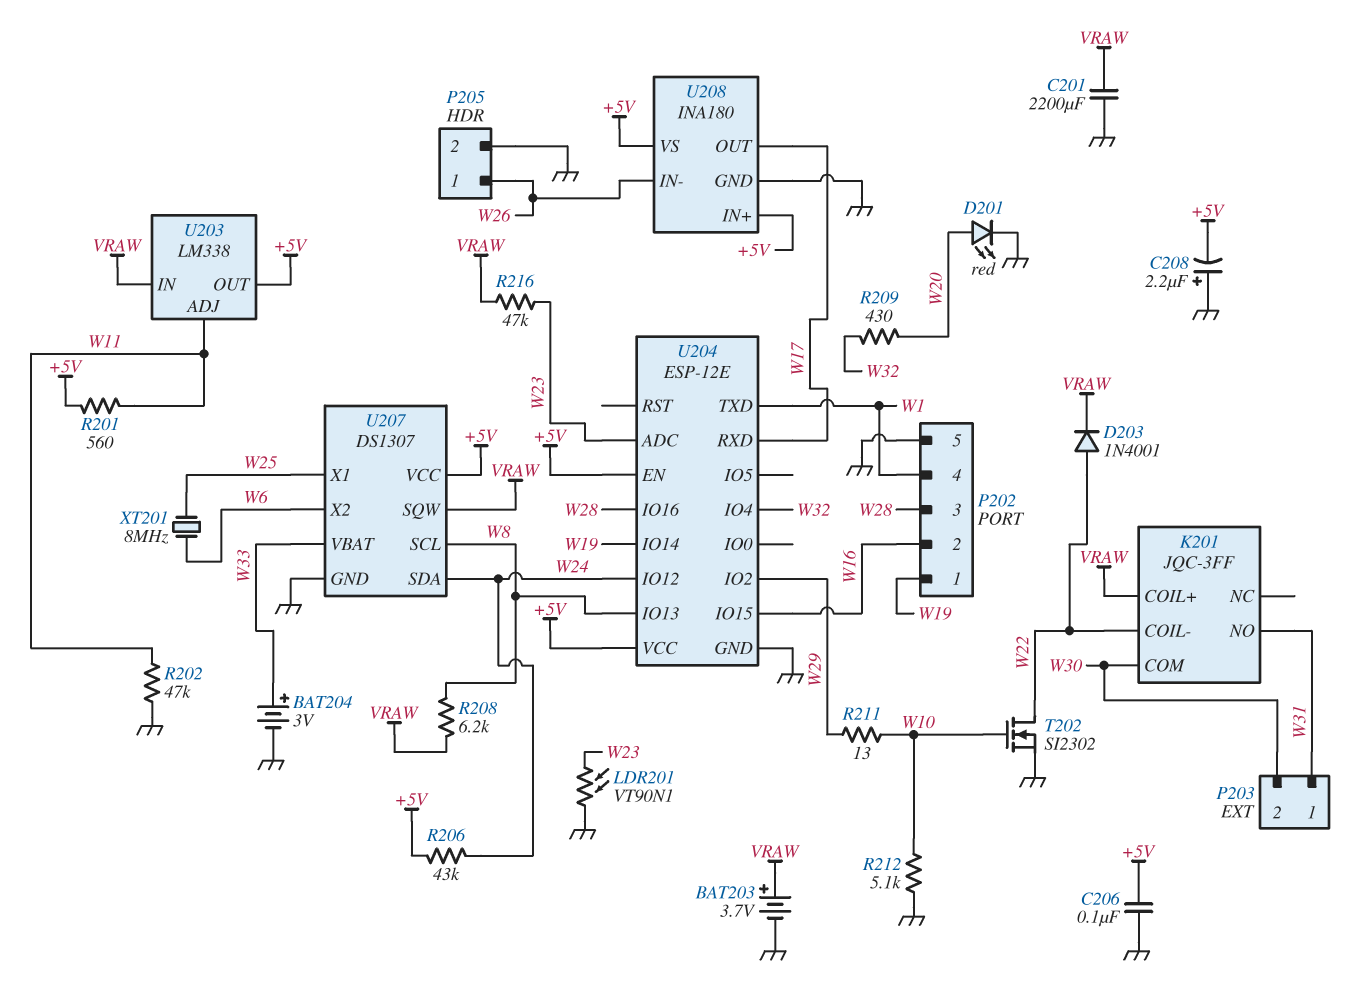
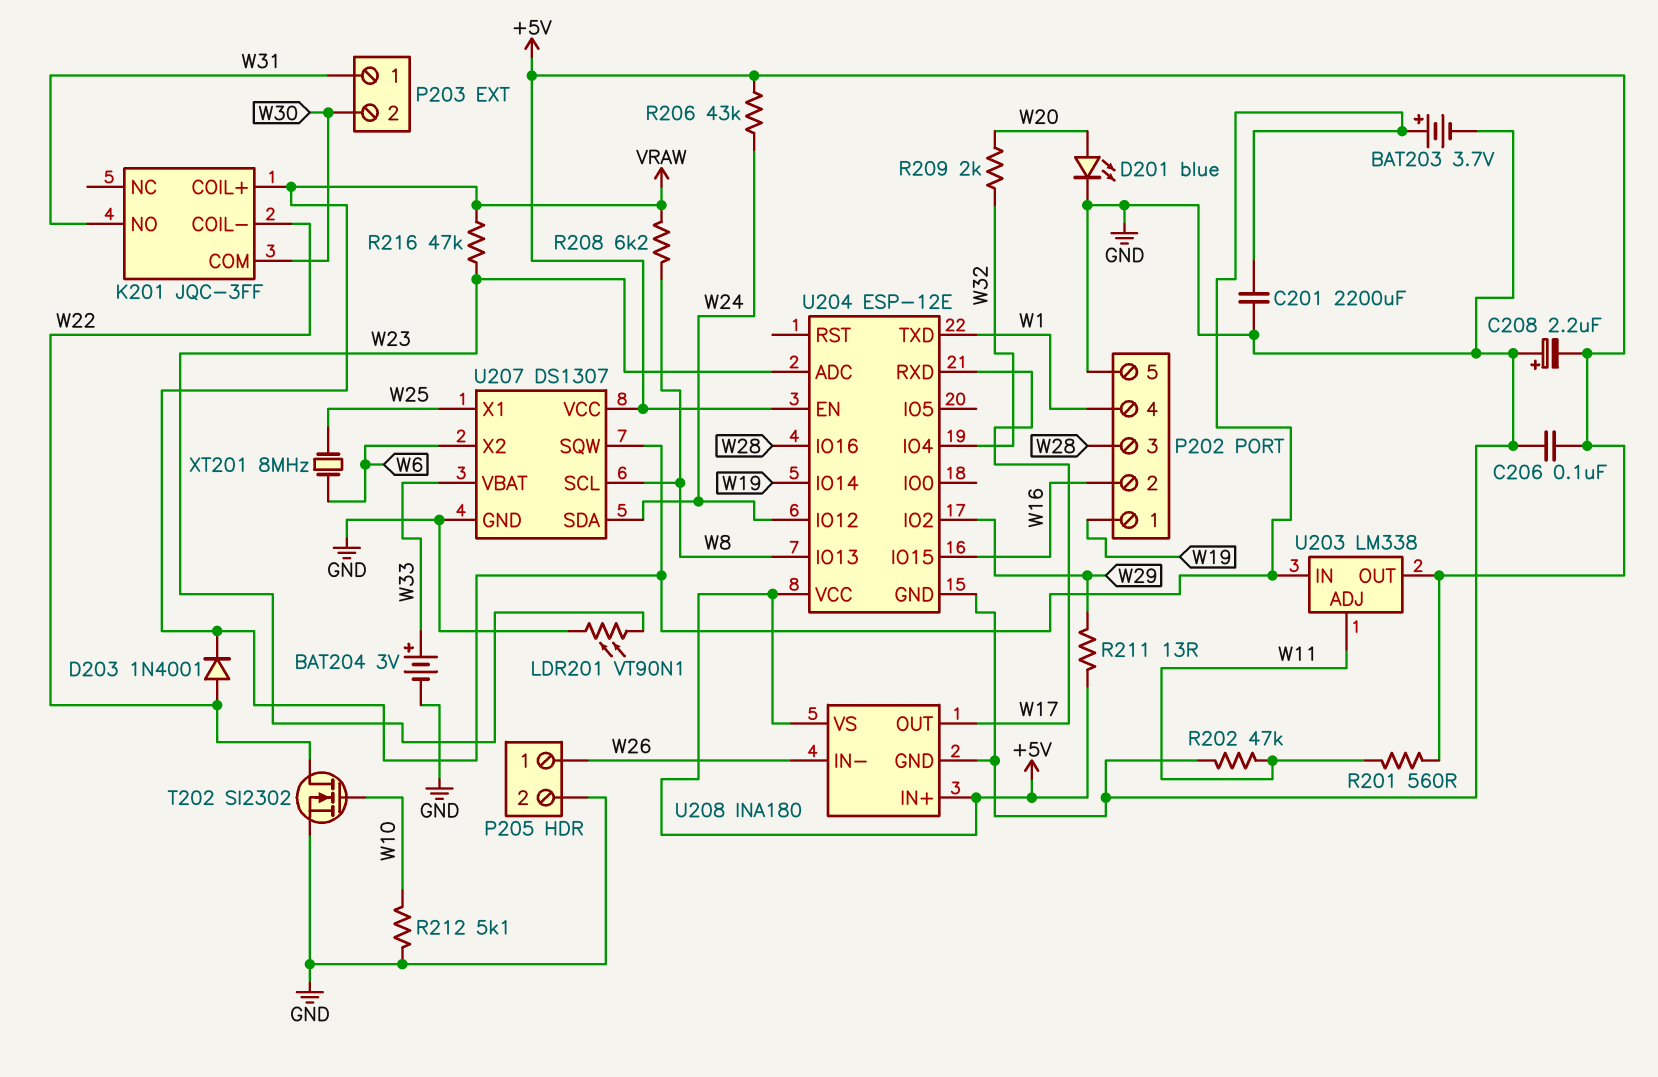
D201: LED red (A W20, K GND) -> LED blue (A W20, K GND)
R209: 430 (W20, W32) -> 2k (W20, W32)
R211: 13 (W10, W29) -> 13 (+5V, W29)

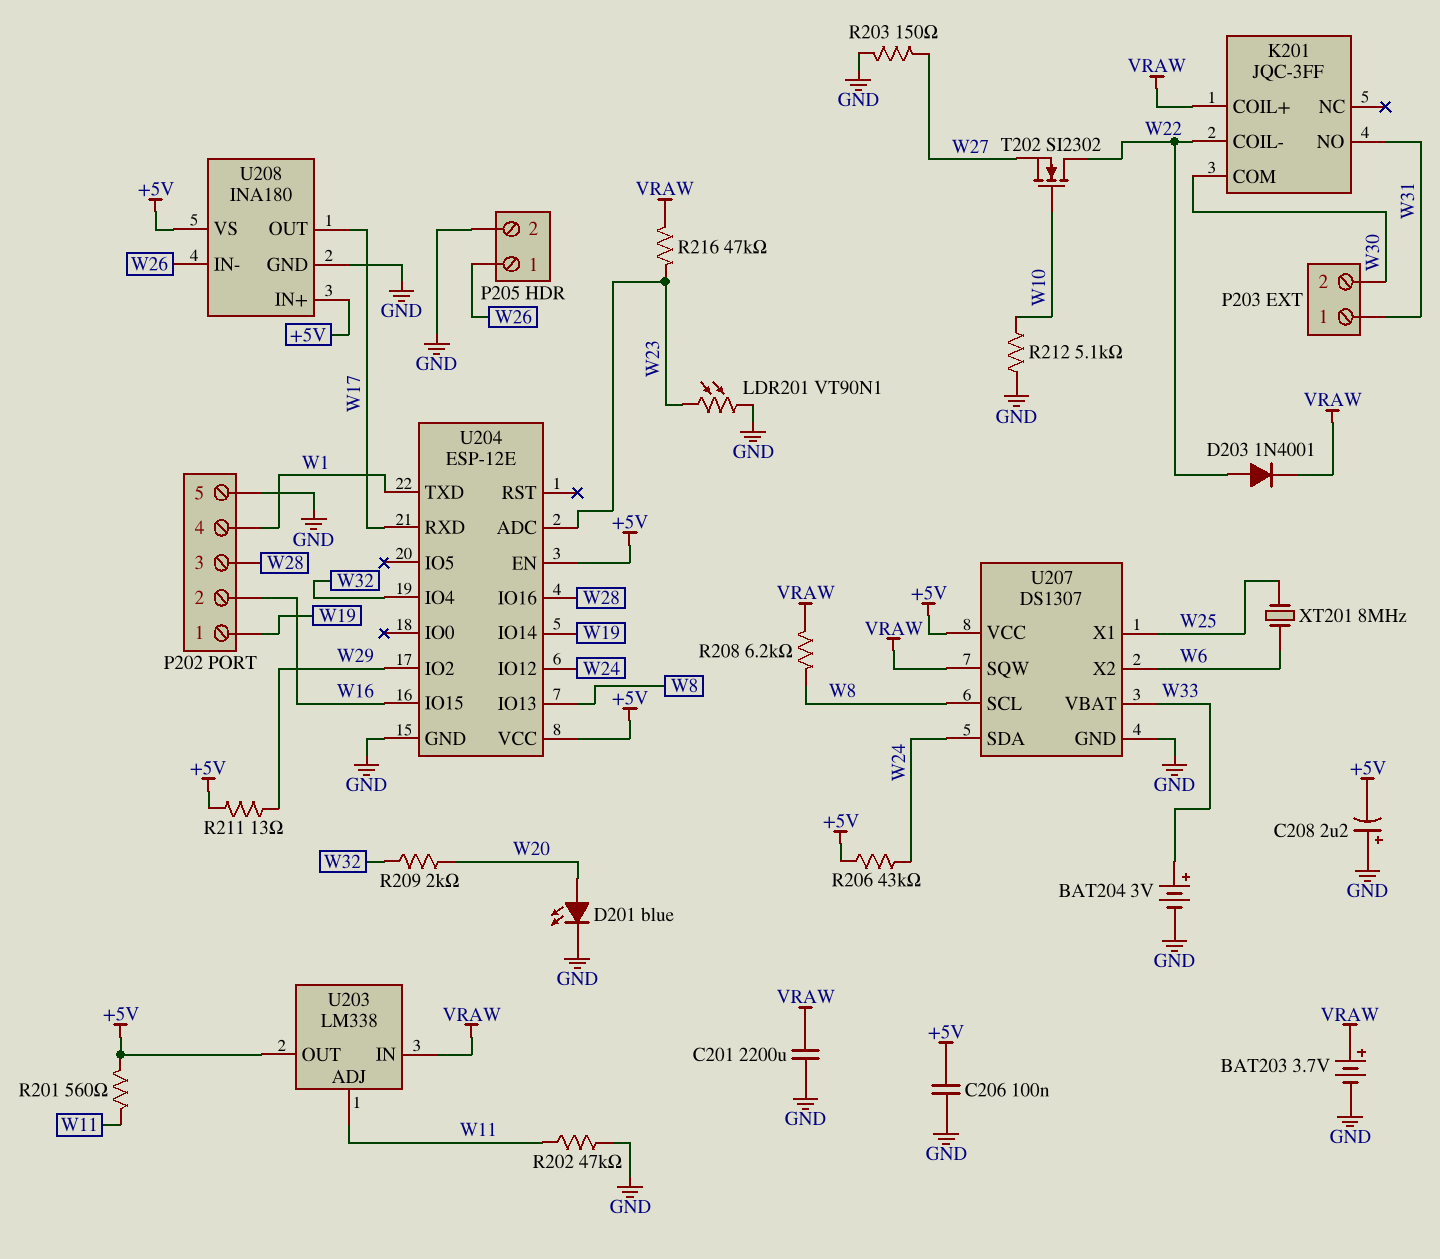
R203: none -> 150 (GND, W27)
T202: NMOS SI2302 (G W10, D W22, S GND) -> NMOS SI2302 (G W10, D W22, S W27)

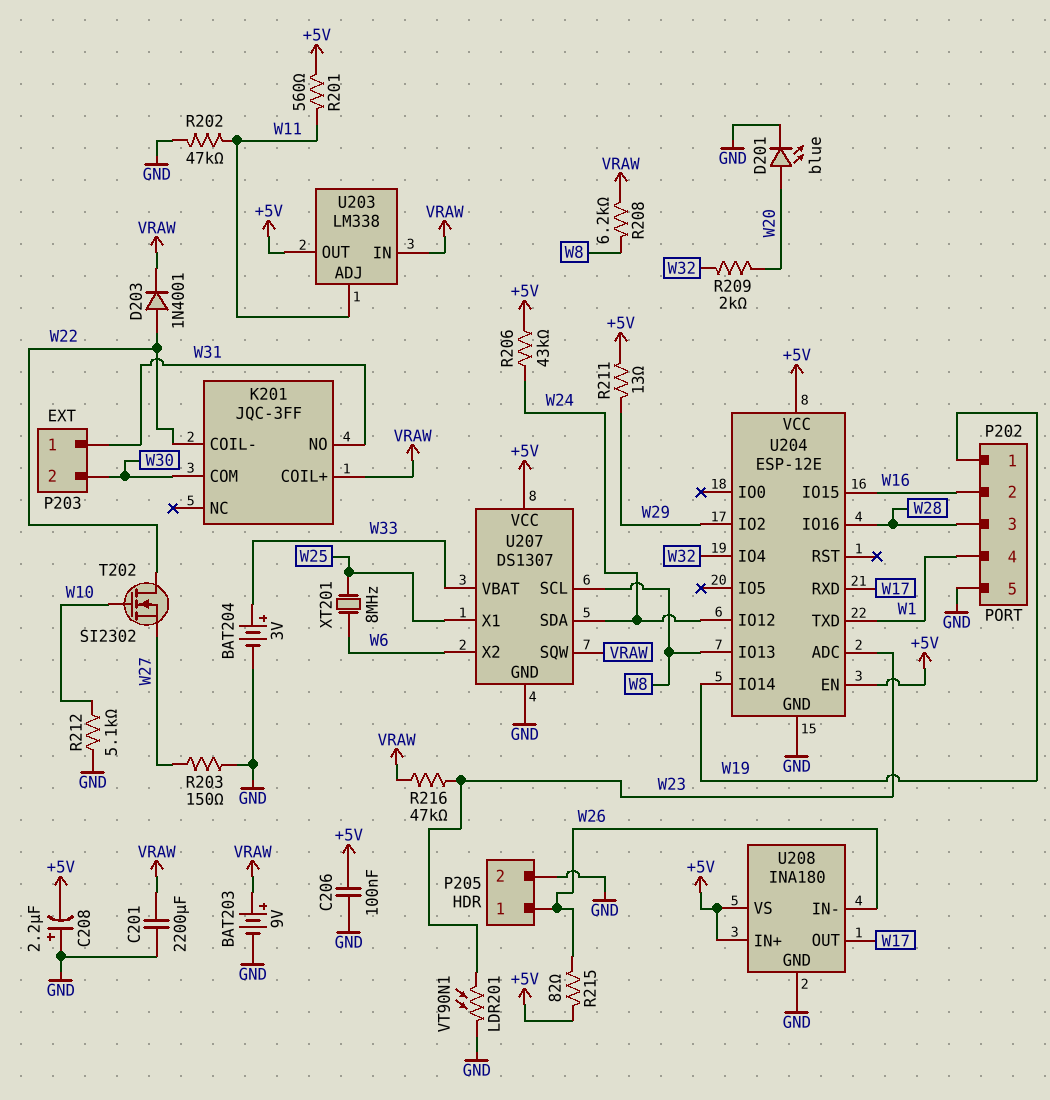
BAT203: 3.7V (plus VRAW, minus GND) -> 9V (plus VRAW, minus GND)
R215: none -> 82 (+5V, W26)

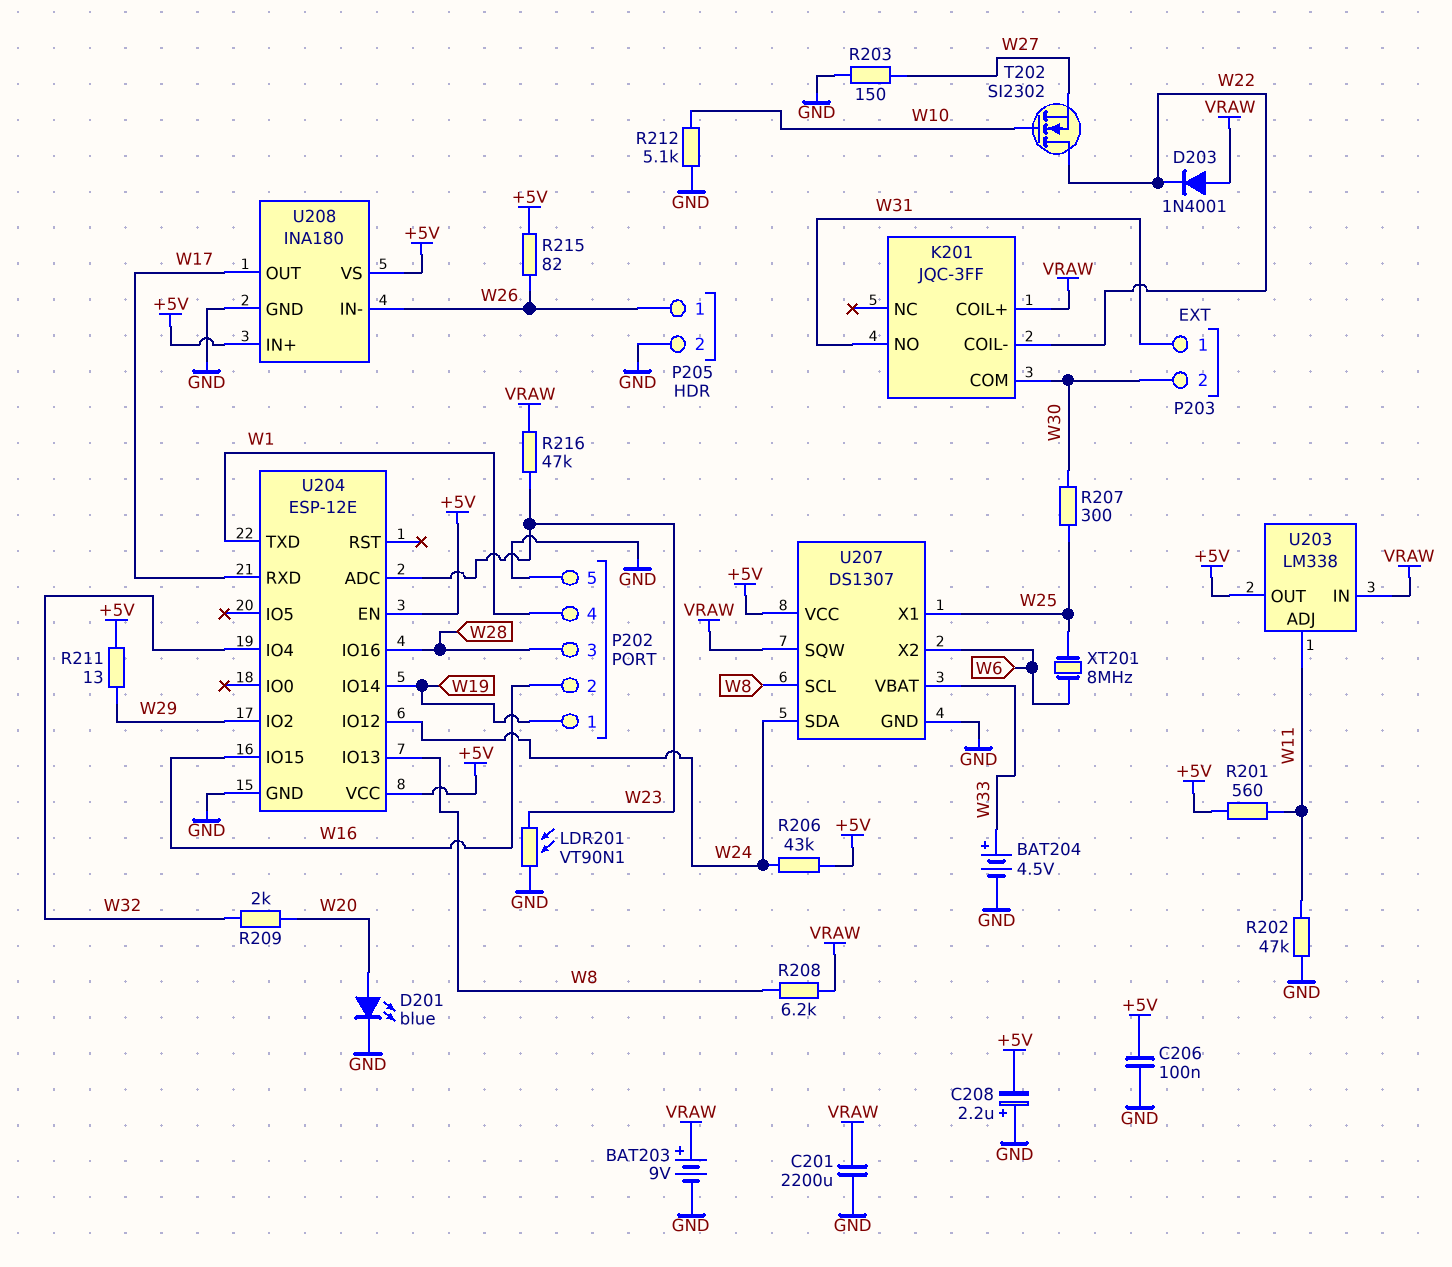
BAT204: 3V (plus W33, minus GND) -> 4.5V (plus W33, minus GND)
D203: diode 1N4001 (A W22, K VRAW) -> diode 1N4001 (A VRAW, K W22)
R207: none -> 300 (W25, W30)

